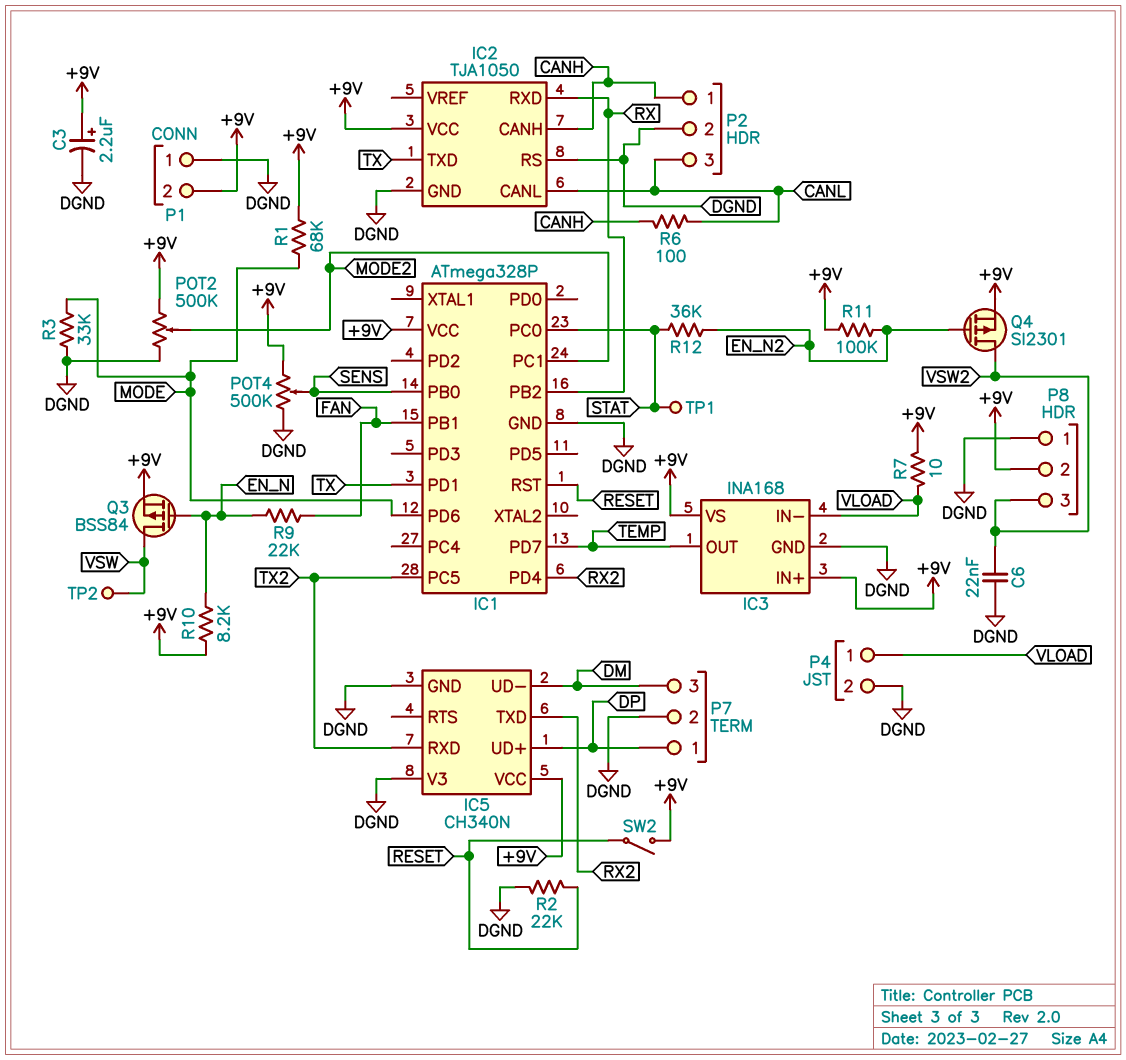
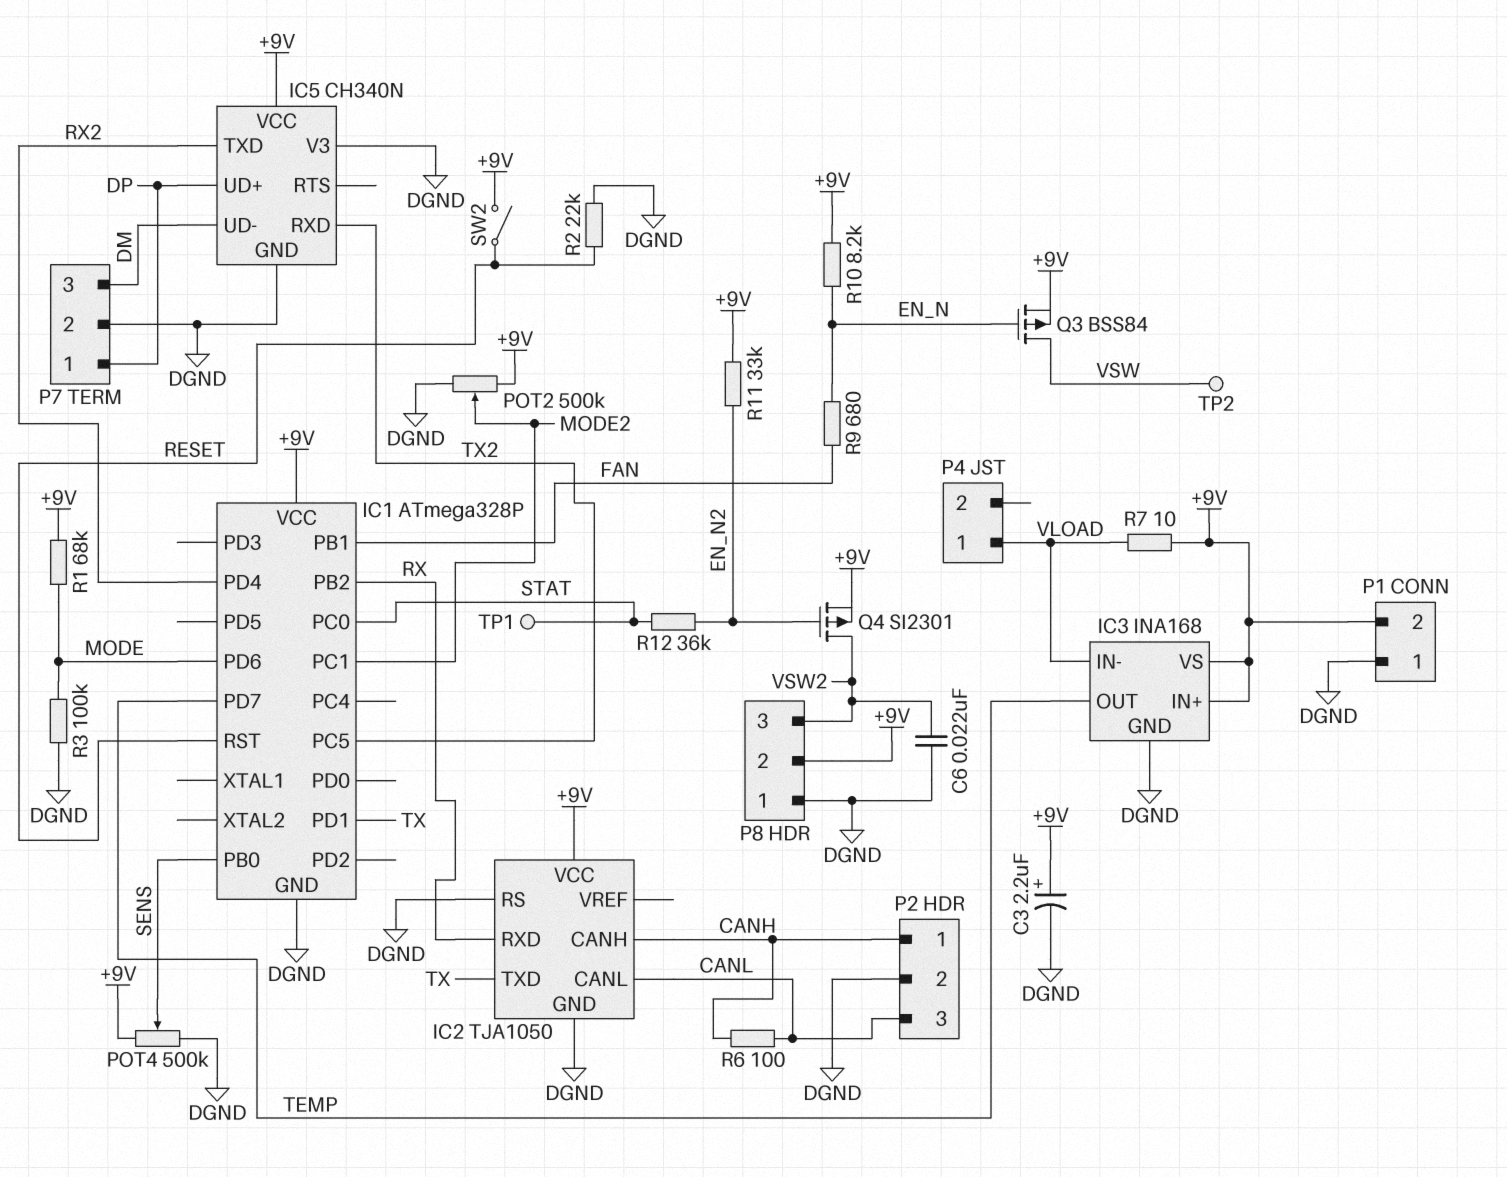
P4 pin 2: DGND -> none
R3: 33k (DGND, MODE) -> 100k (DGND, MODE)
R9: 22k (EN_N, FAN) -> 680 (EN_N, FAN)
R11: 100k (+9V, EN_N2) -> 33k (+9V, EN_N2)

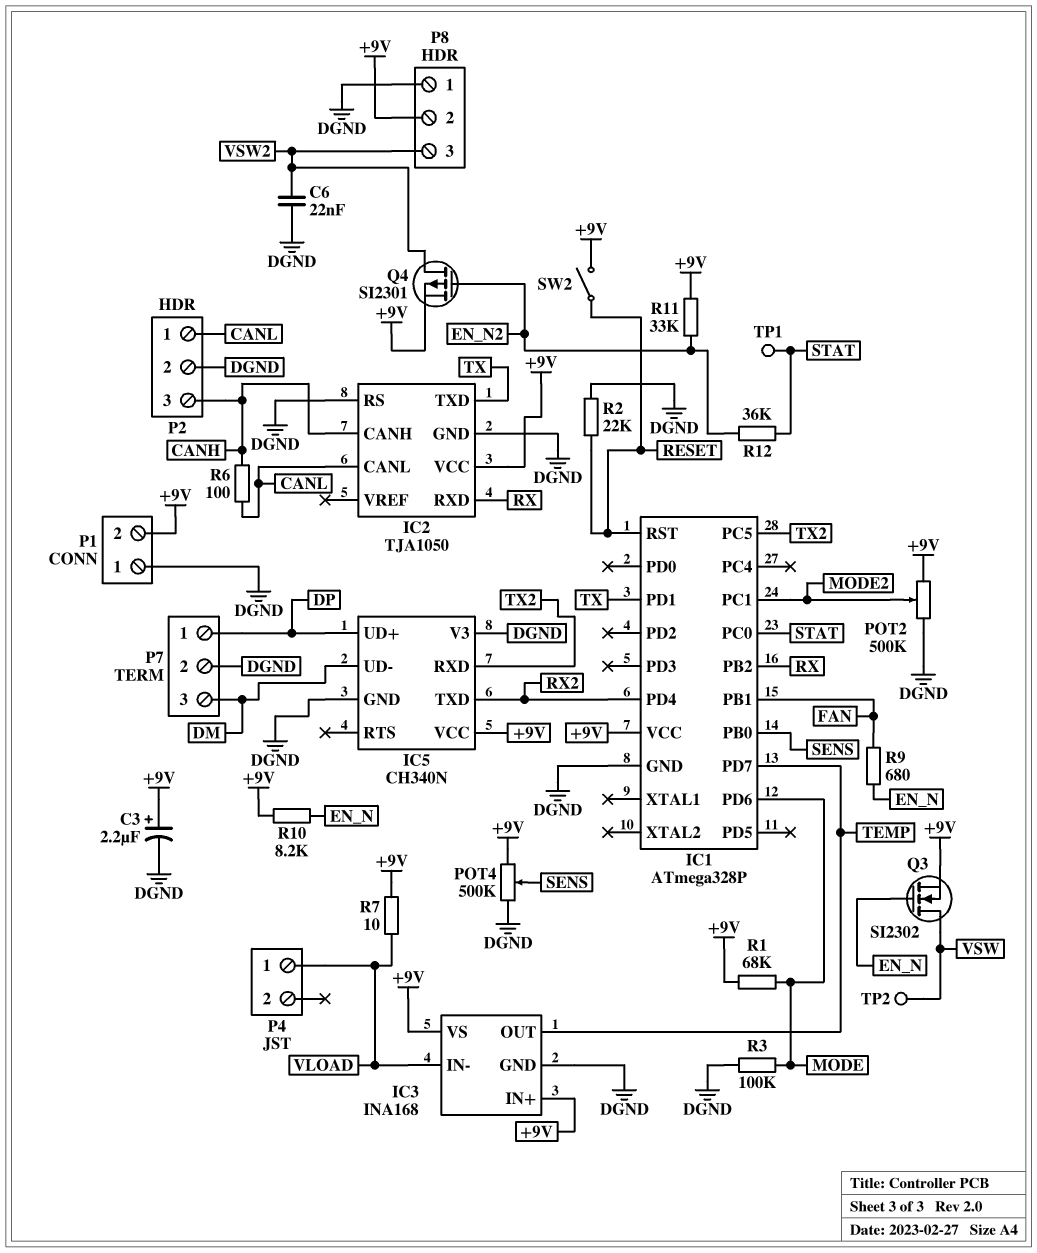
P2 pin 1: CANH -> CANL
P2 pin 3: CANL -> CANH
Q3: PMOS BSS84 (G EN_N, D VSW, S +9V) -> NMOS SI2302 (G EN_N, D VSW, S +9V)

